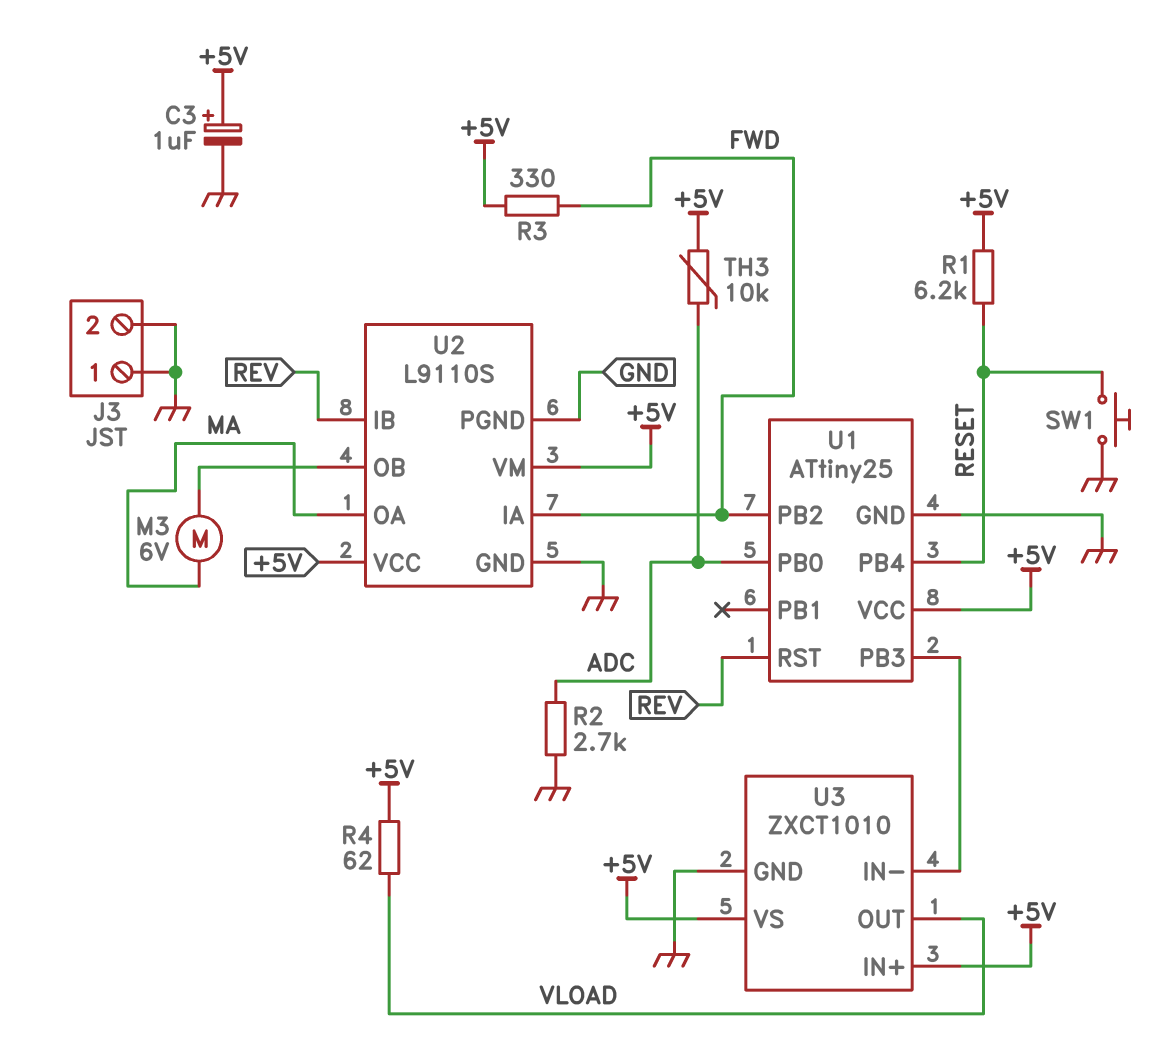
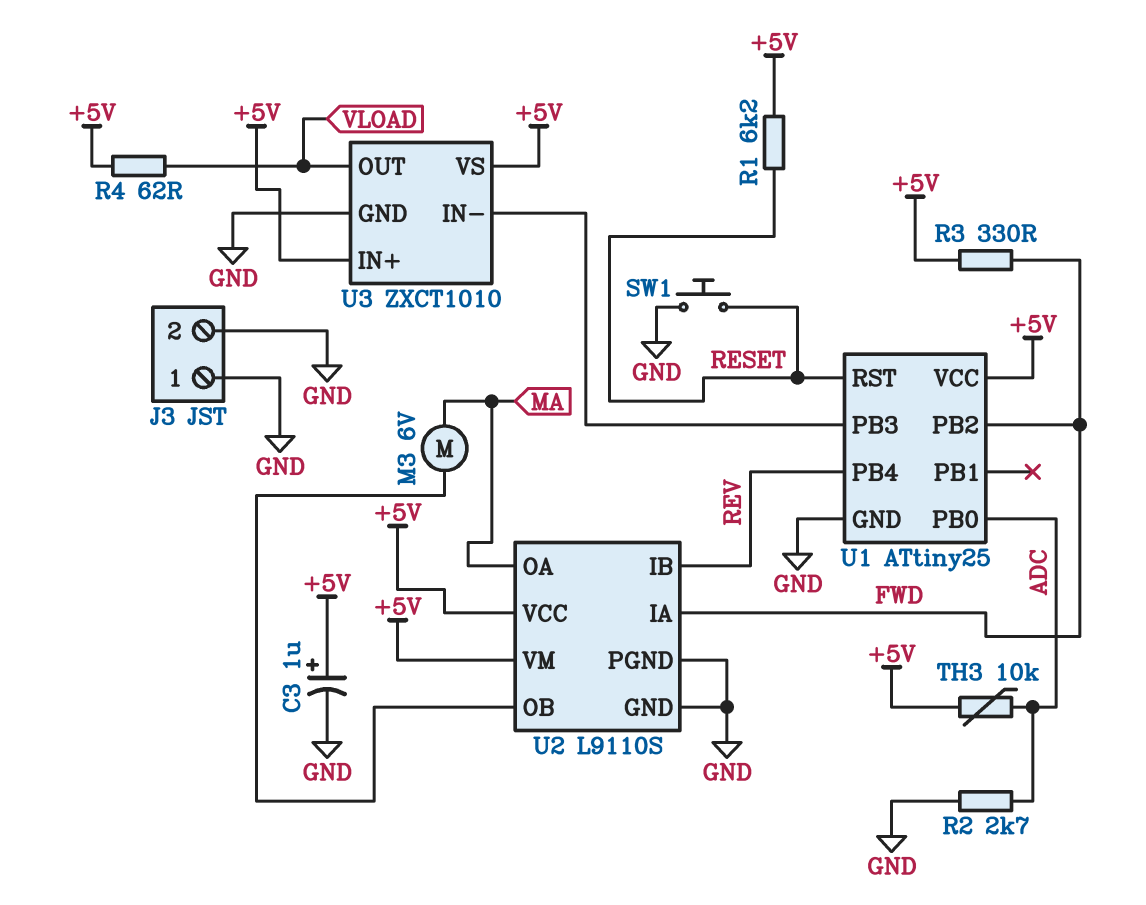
U1 pin PB4: RESET -> REV
U1 pin RST: REV -> RESET

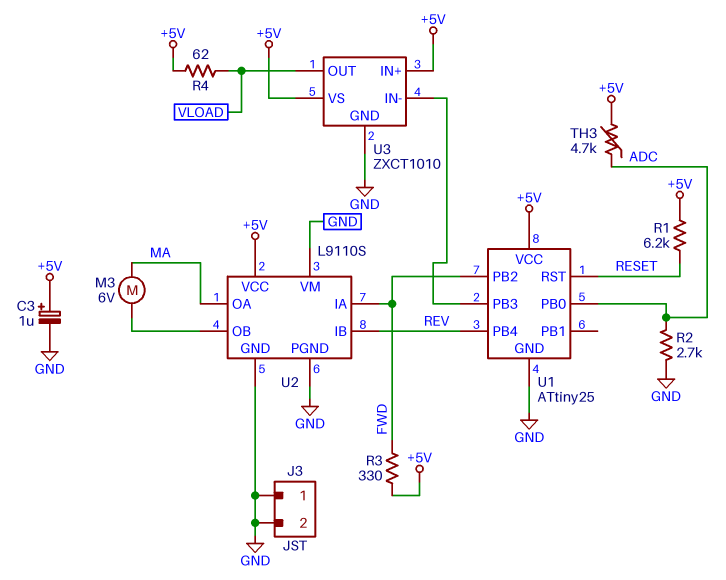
SW1: button (GND, RESET) -> none
TH3: 10k (+5V, ADC) -> 4.7k (+5V, ADC)
U2 pin VM: +5V -> GND

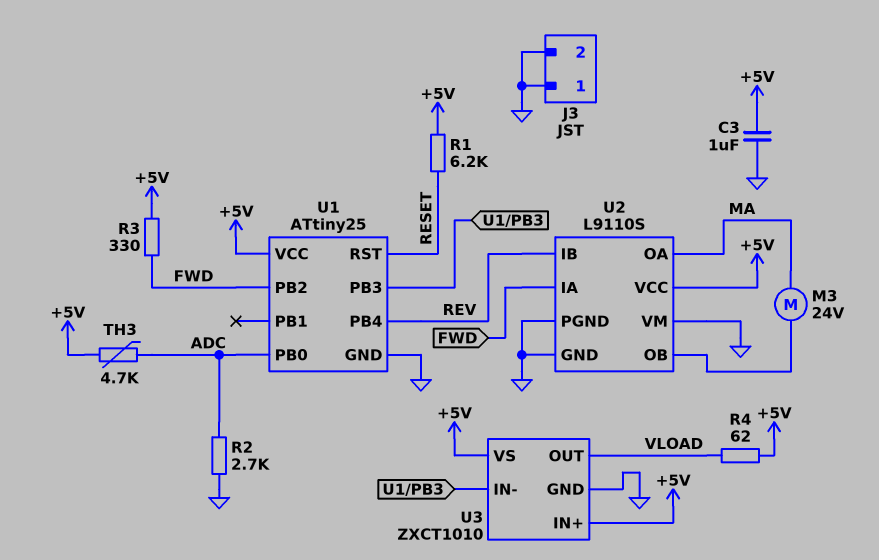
C3: 1uF (plus +5V, minus GND) -> 1uF (+5V, GND)
M3: motor 6V (MA, U2/OB) -> motor 24V (MA, U2/OB)

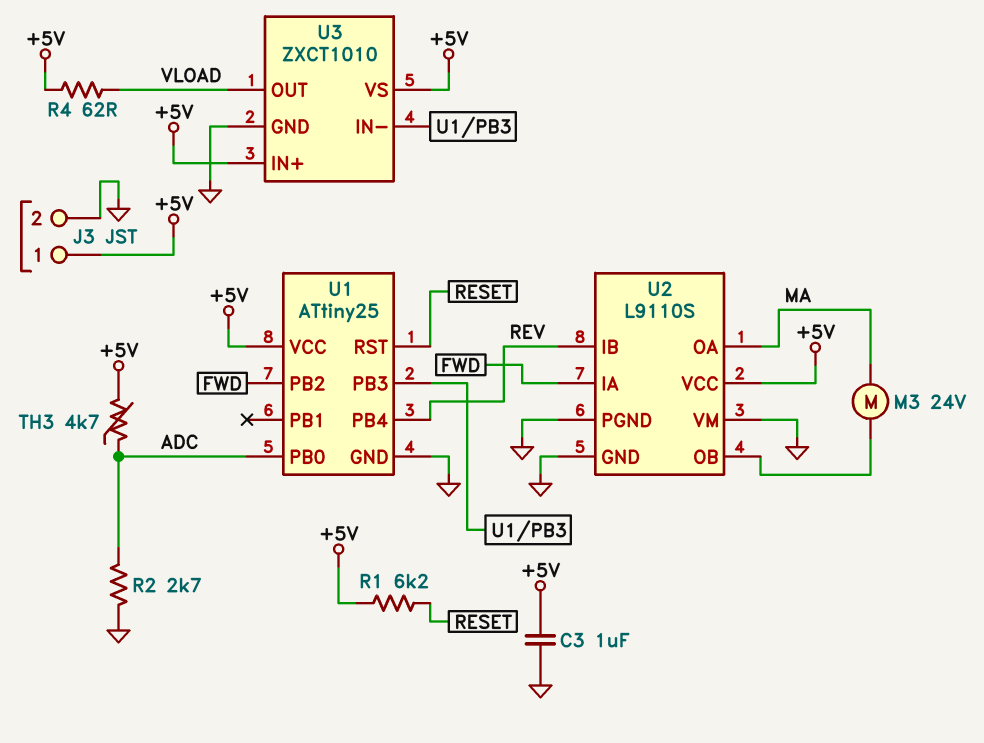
J3 pin 1: GND -> +5V
R3: 330 (+5V, FWD) -> none

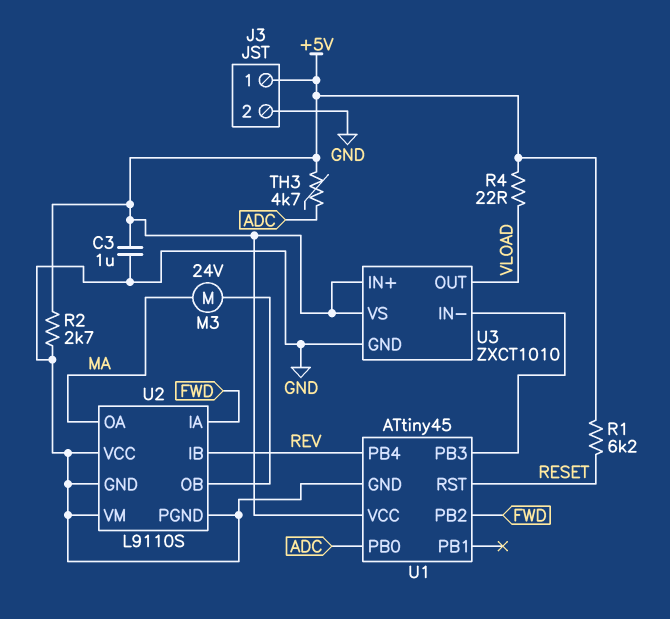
R2: 2.7k (ADC, GND) -> 2.7k (+5V, GND)
R4: 62 (+5V, VLOAD) -> 22 (+5V, VLOAD)
U1: ATtiny25 -> ATtiny45
U2 pin VCC: +5V -> GND

